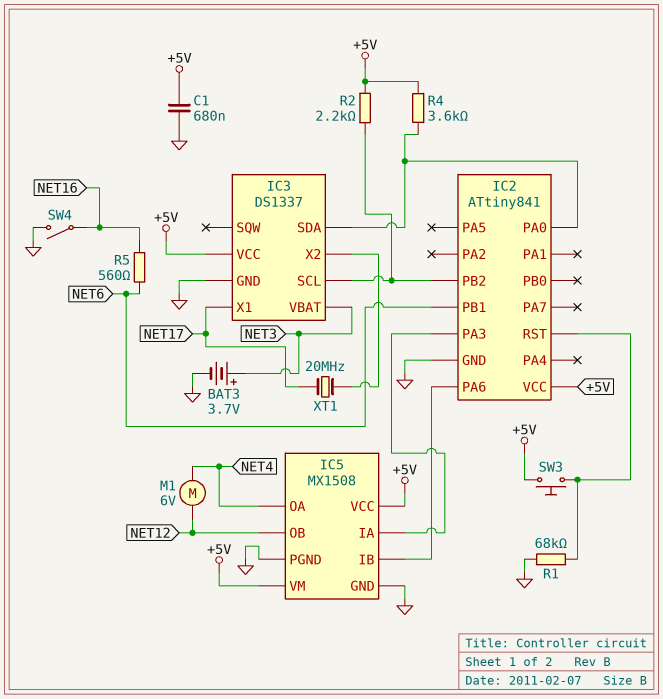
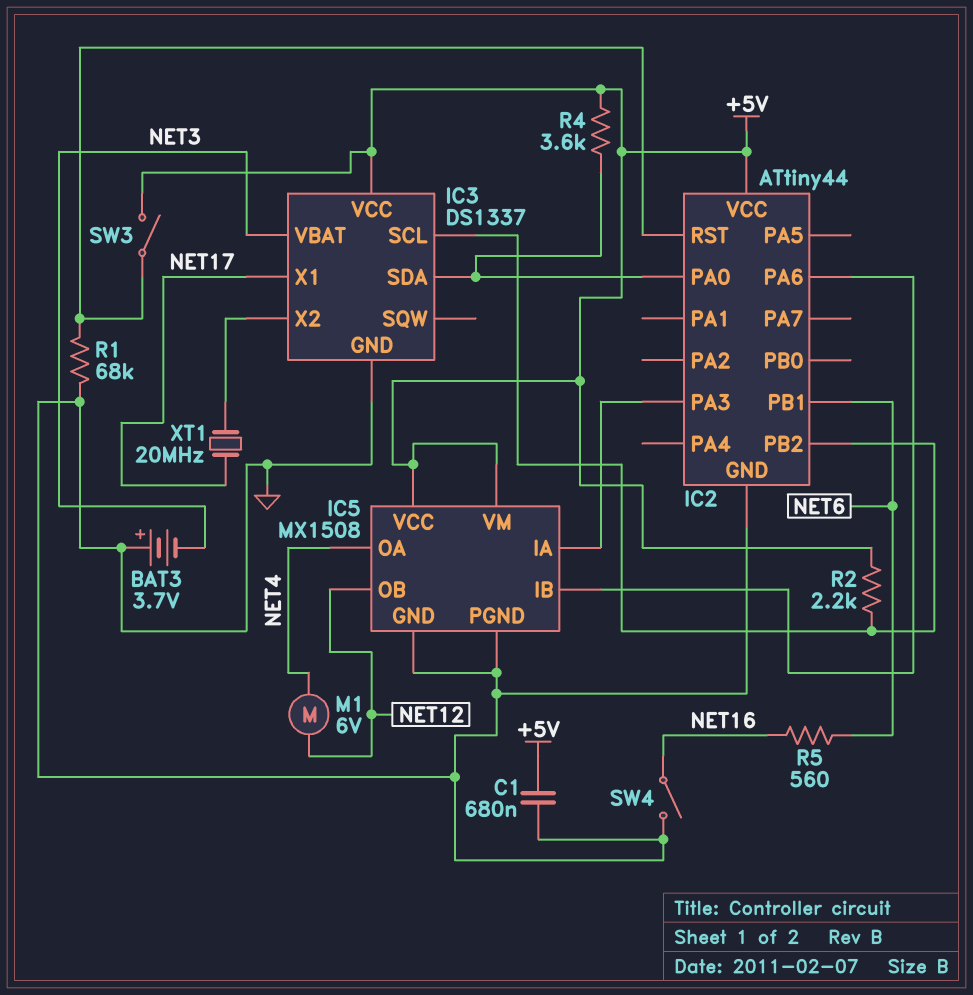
BAT3: 3.7V (plus NET3, minus GND) -> 3.7V (plus GND, minus NET3)
IC2: ATtiny841 -> ATtiny44
SW3: button (+5V, IC2/RST) -> switch (+5V, IC2/RST)

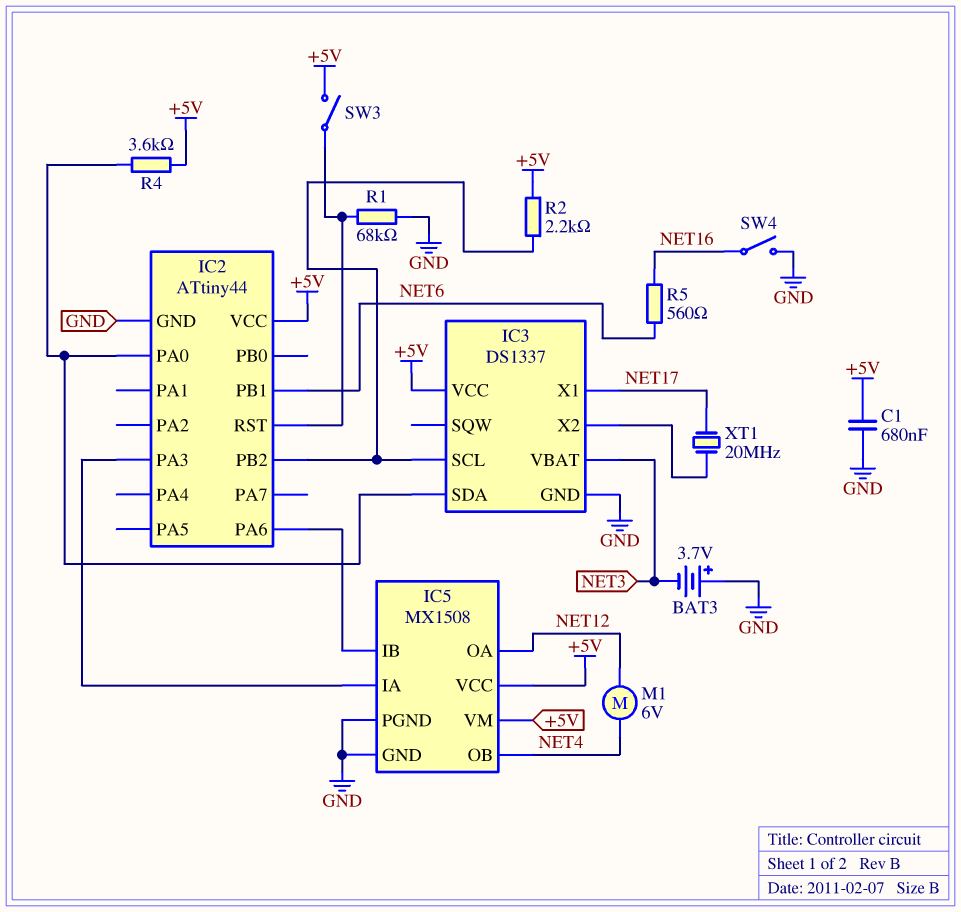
IC5 pin OA: NET4 -> NET12
IC5 pin OB: NET12 -> NET4

